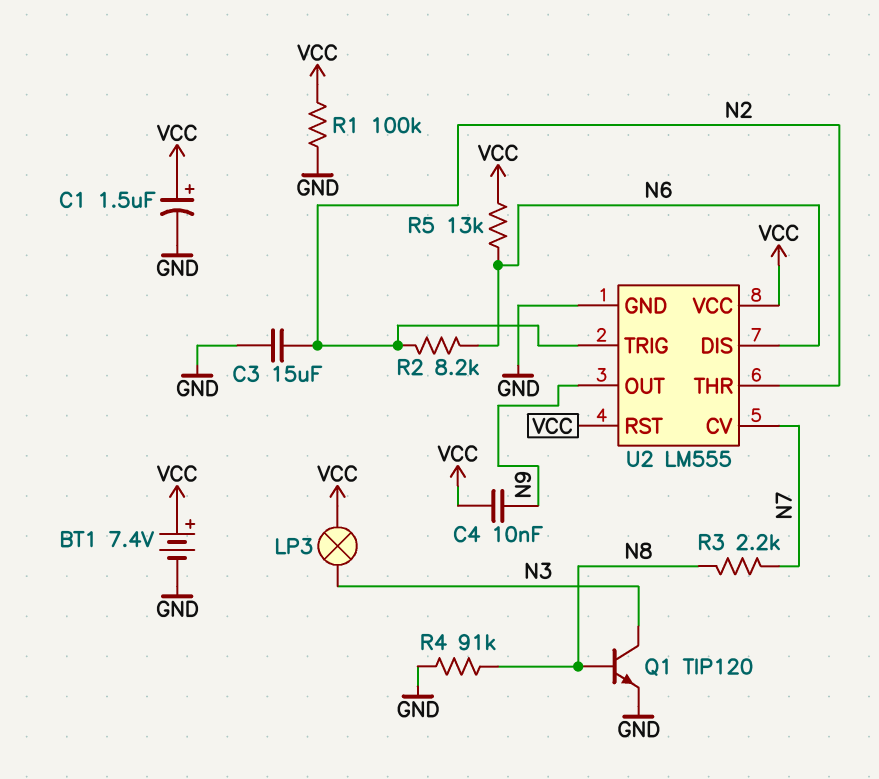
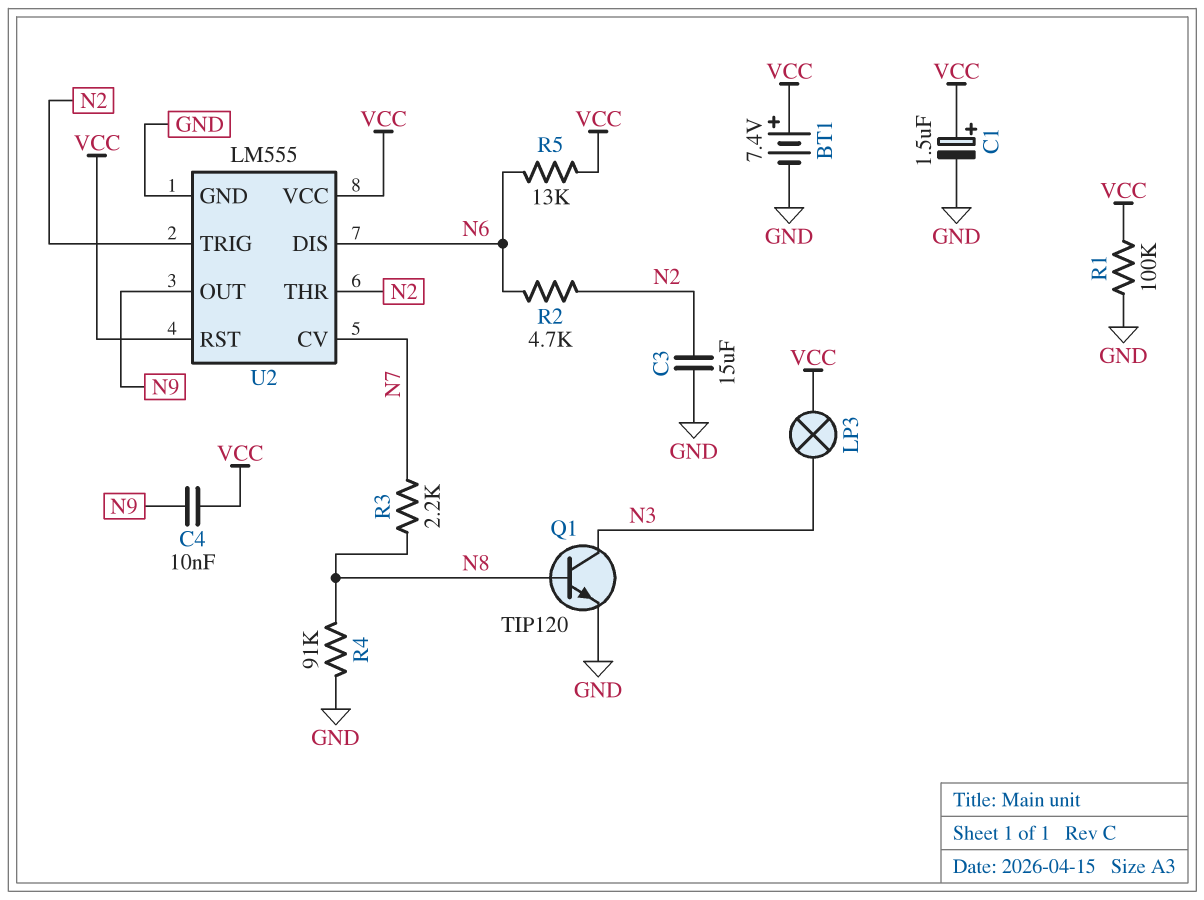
R2: 8.2k (N2, N6) -> 4.7k (N2, N6)

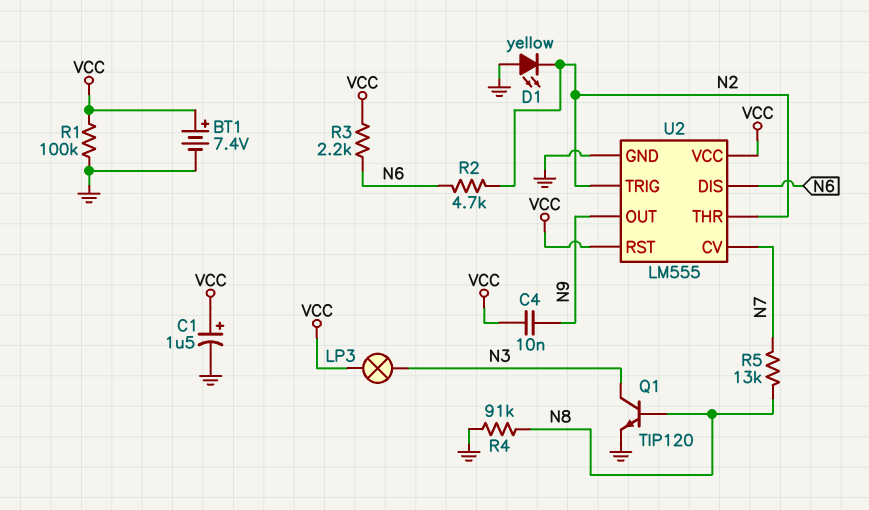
C3: 15uF (GND, N2) -> none
D1: none -> LED yellow (A GND, K N2)
R3: 2.2k (N7, N8) -> 2.2k (N6, VCC)
R5: 13k (N6, VCC) -> 13k (N7, N8)

